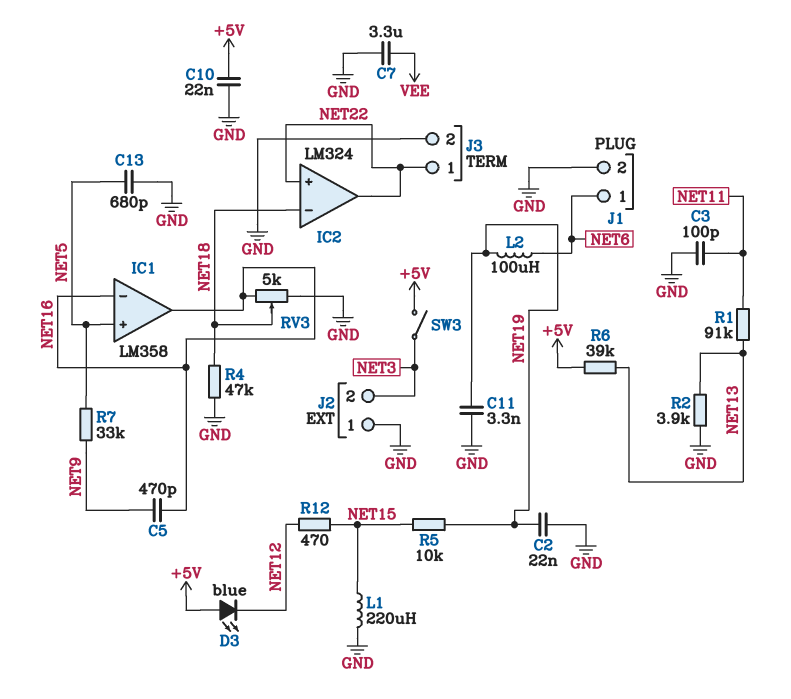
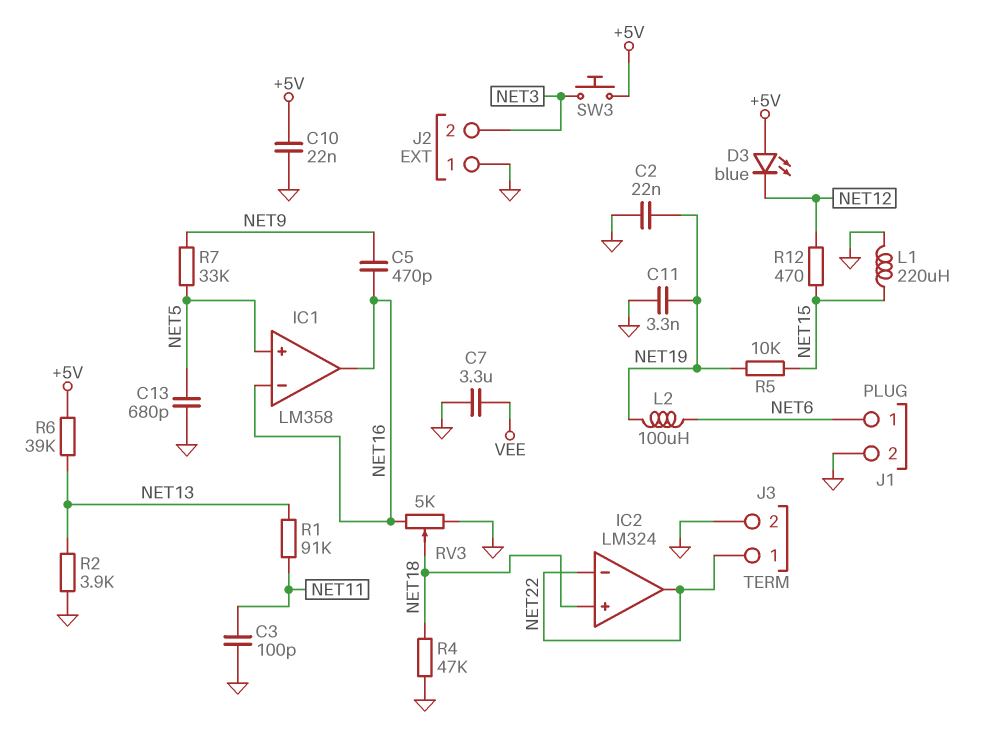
IC2 pin in+: NET22 -> NET18
IC2 pin in-: NET18 -> NET22
SW3: switch (+5V, NET3) -> button (+5V, NET3)

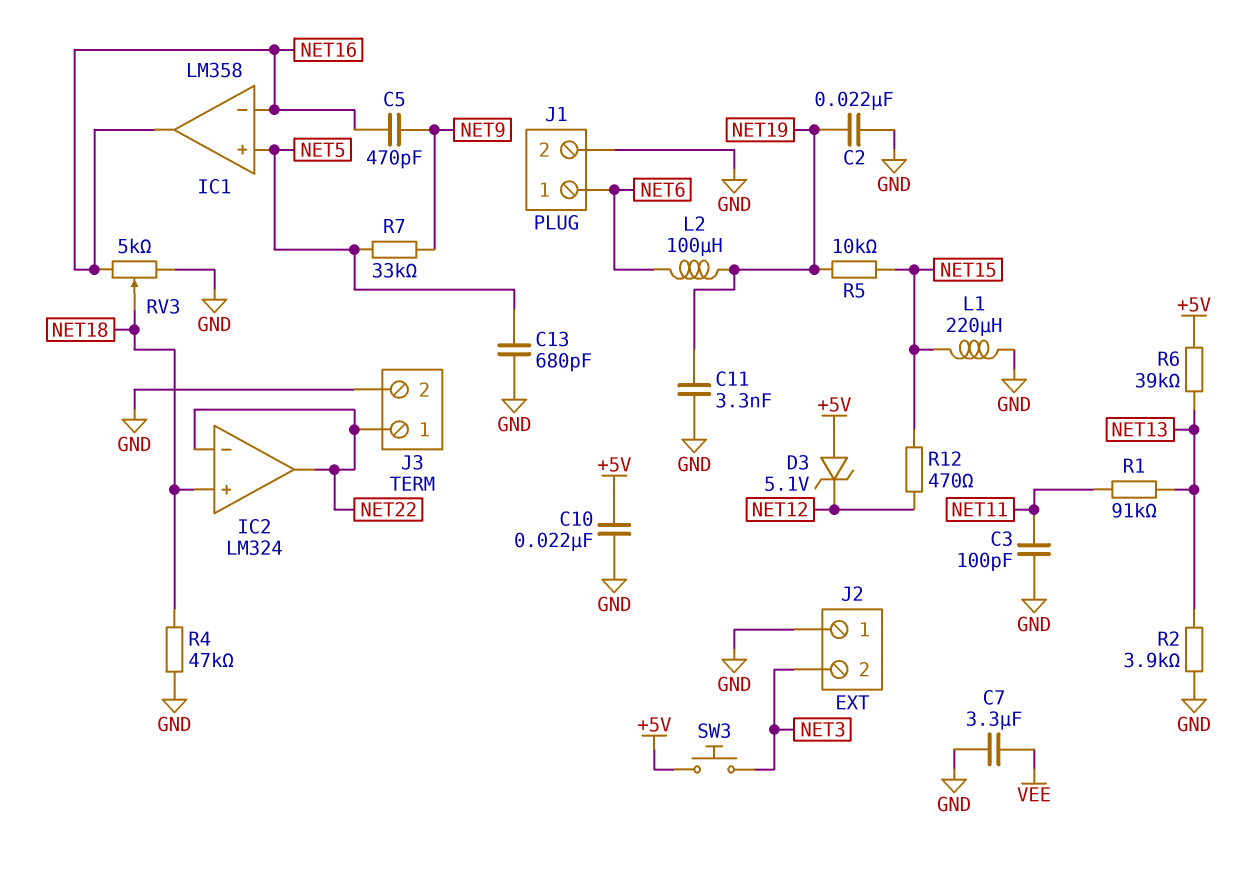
D3: LED blue (A +5V, K NET12) -> zener 5.1V (A +5V, K NET12)

